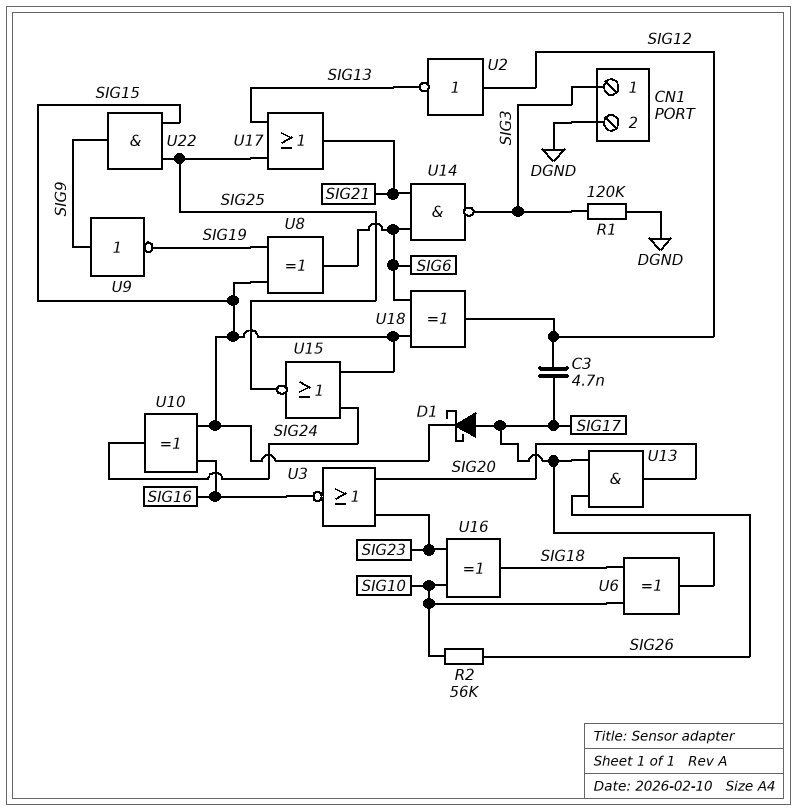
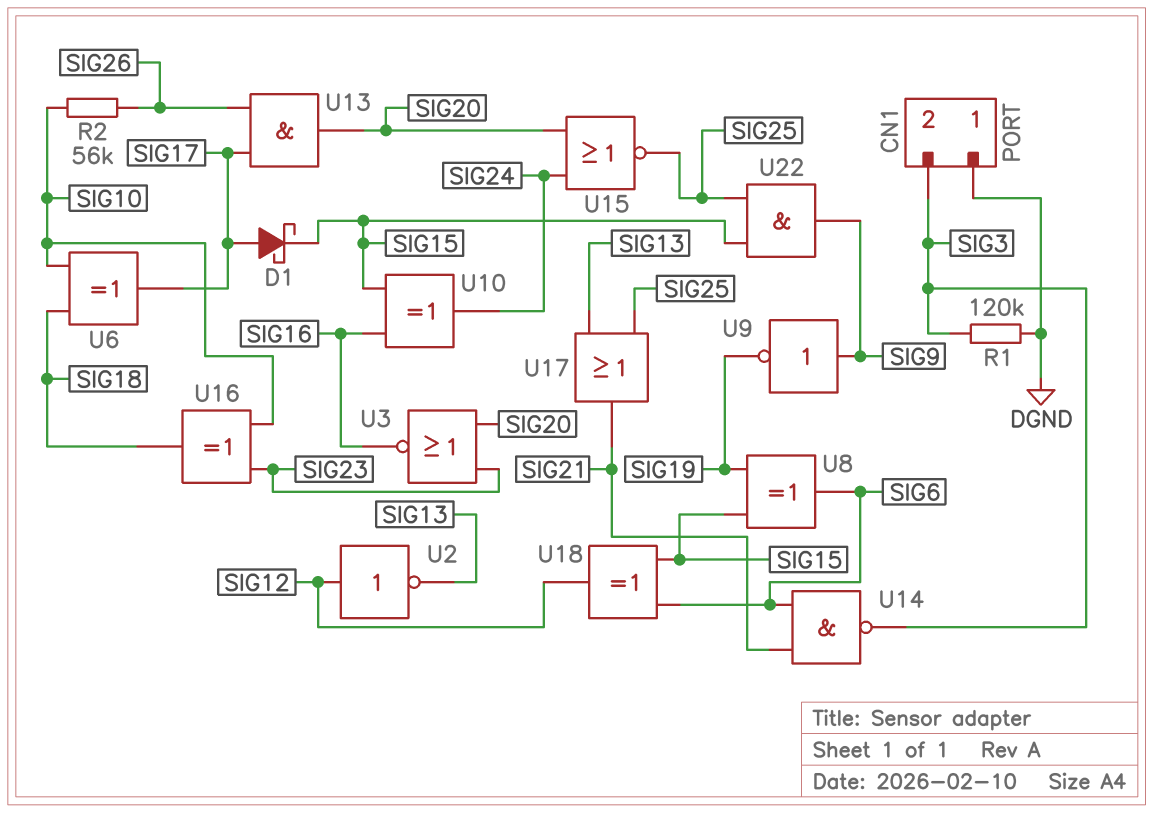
C3: 4.7nF (SIG12, SIG17) -> none
CN1 pin 1: SIG3 -> DGND
CN1 pin 2: DGND -> SIG3
U15: NOR (in SIG15, in SIG24, out SIG25) -> NOR (in SIG20, in SIG24, out SIG25)

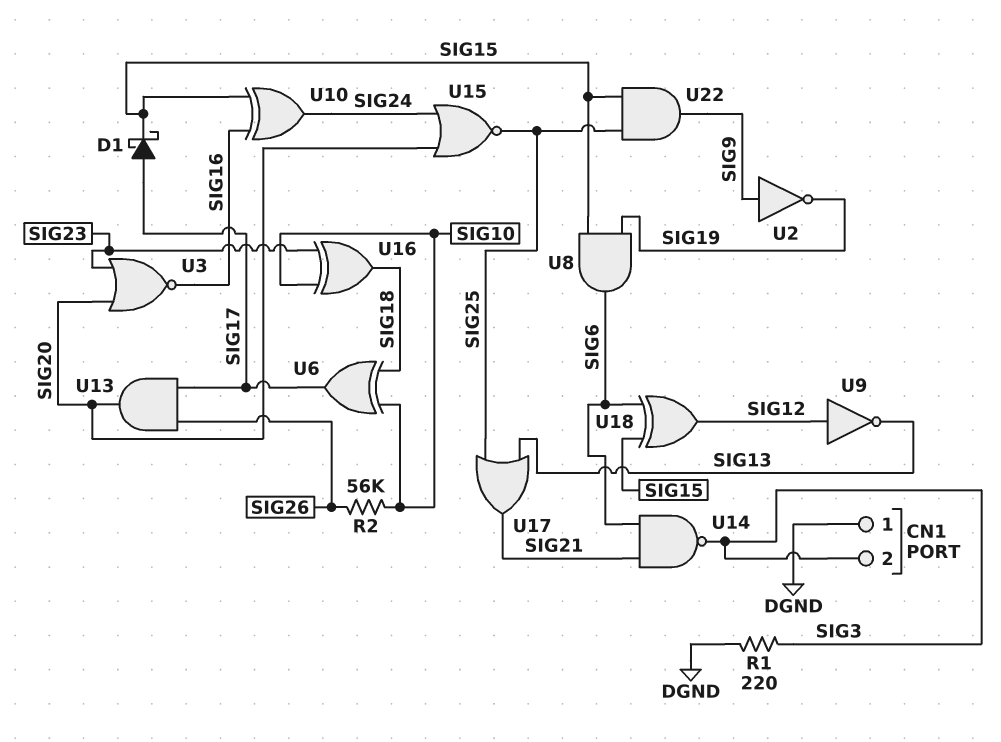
R1: 120k (DGND, SIG3) -> 220 (DGND, SIG3)
U2: NOT (in SIG12, out SIG13) -> NOT (in SIG9, out SIG19)
U8: XOR (in SIG15, in SIG19, out SIG6) -> AND (in SIG15, in SIG19, out SIG6)
U9: NOT (in SIG9, out SIG19) -> NOT (in SIG12, out SIG13)

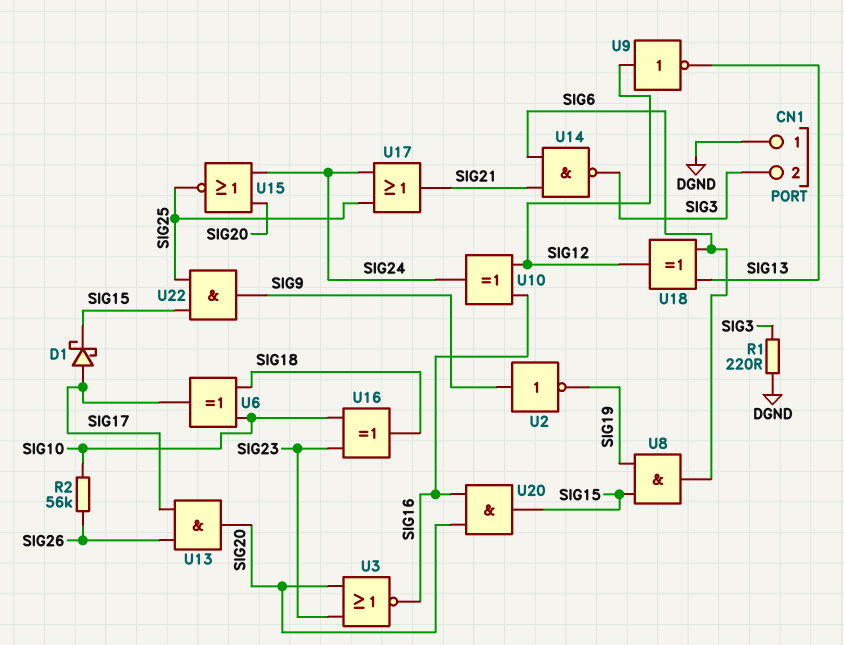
U10: XOR (in SIG15, in SIG16, out SIG24) -> XOR (in SIG12, in SIG16, out SIG24)
U17: OR (in SIG13, in SIG25, out SIG21) -> OR (in SIG24, in SIG25, out SIG21)
U18: XOR (in SIG6, in SIG15, out SIG12) -> XOR (in SIG6, in SIG13, out SIG12)
U20: none -> AND (in SIG16, in SIG20, out SIG15)

